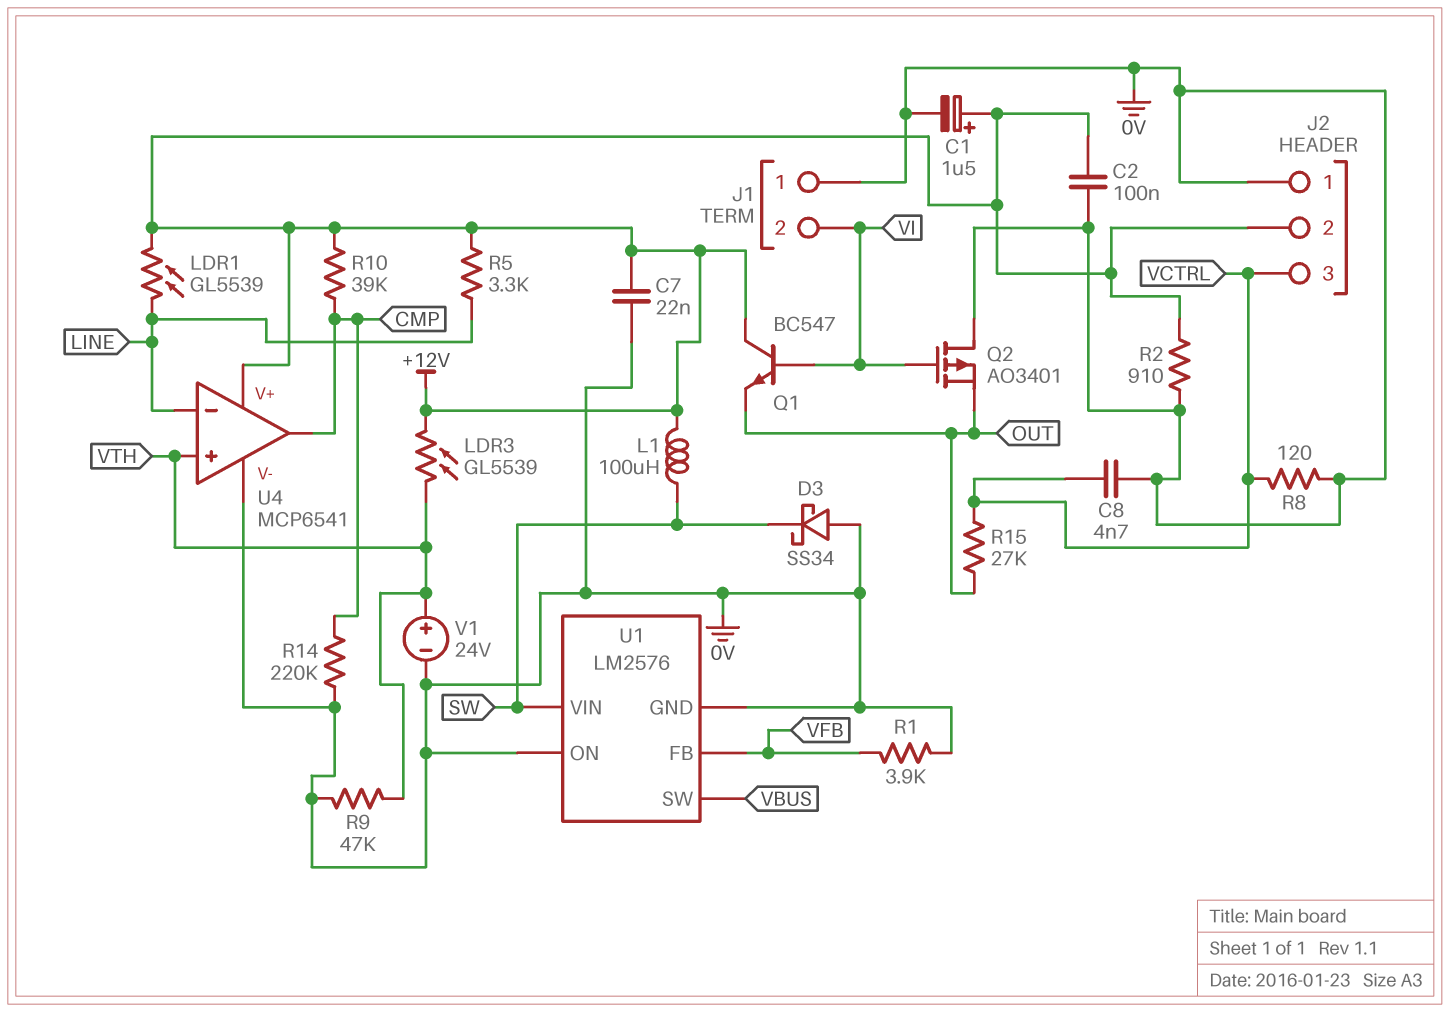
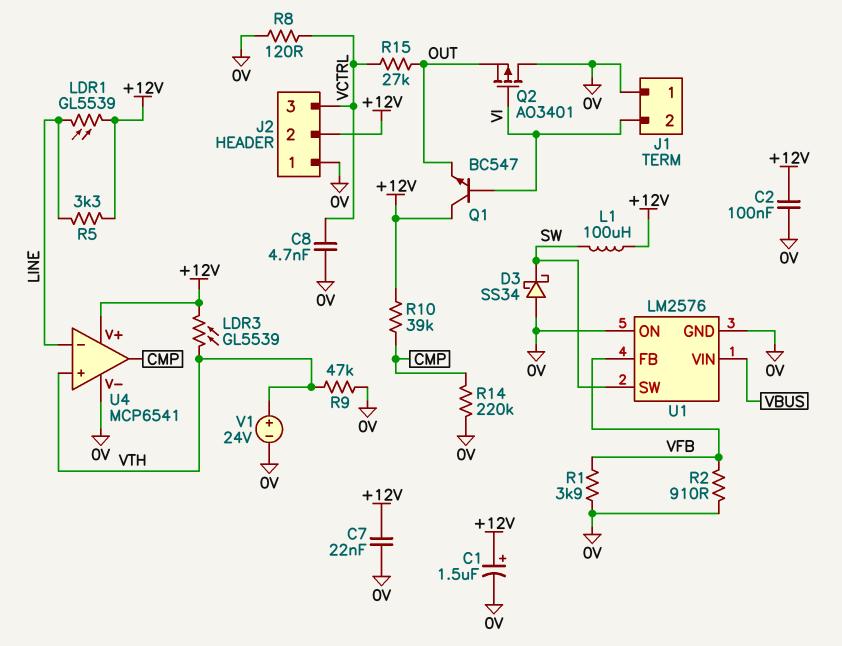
R2: 910 (+12V, 0V) -> 910 (0V, VFB)
U1 pin SW: VBUS -> SW
U1 pin VIN: SW -> VBUS

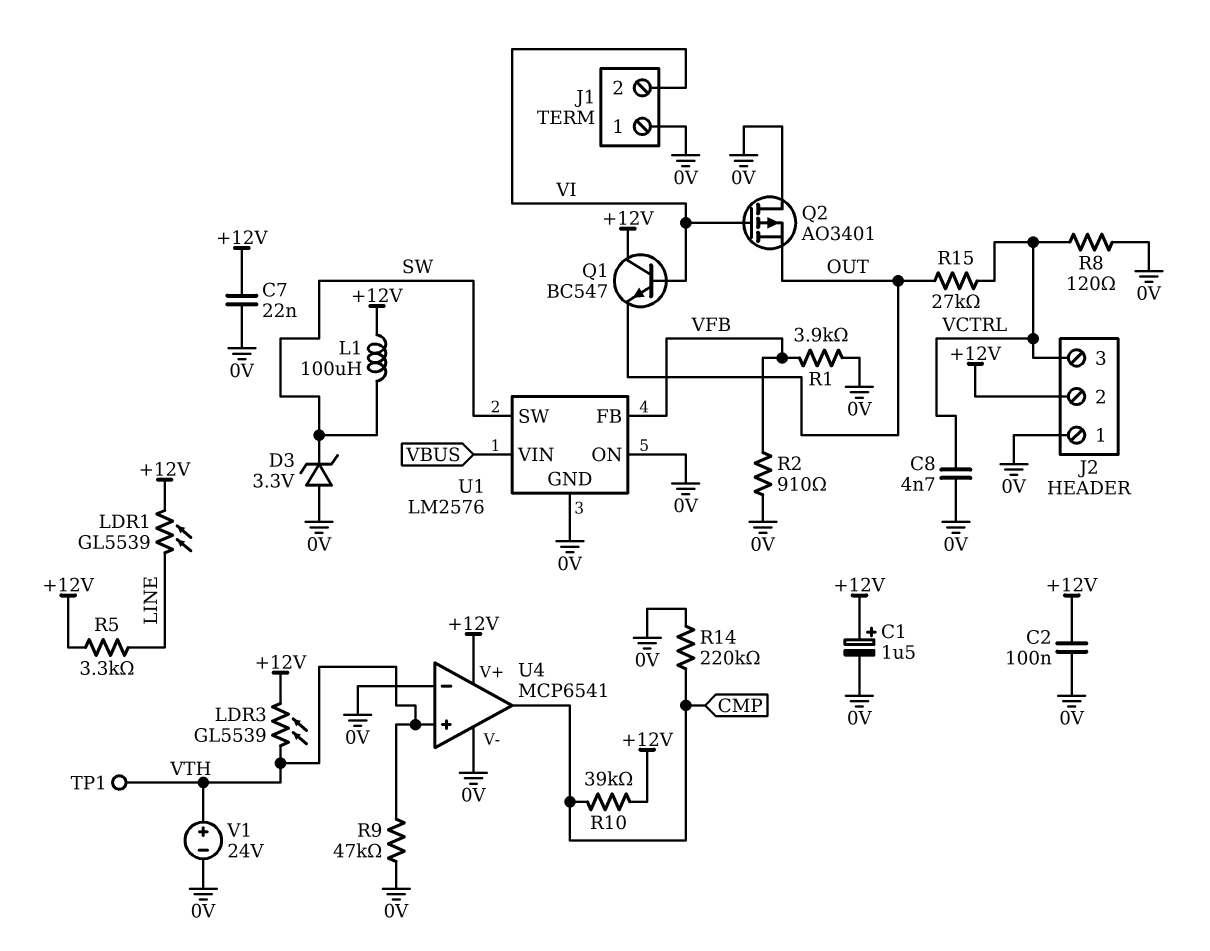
D3: schottky SS34 (A 0V, K SW) -> zener 3.3V (A 0V, K SW)
TP1: none -> test point (VTH)
U4 pin in-: LINE -> 0V

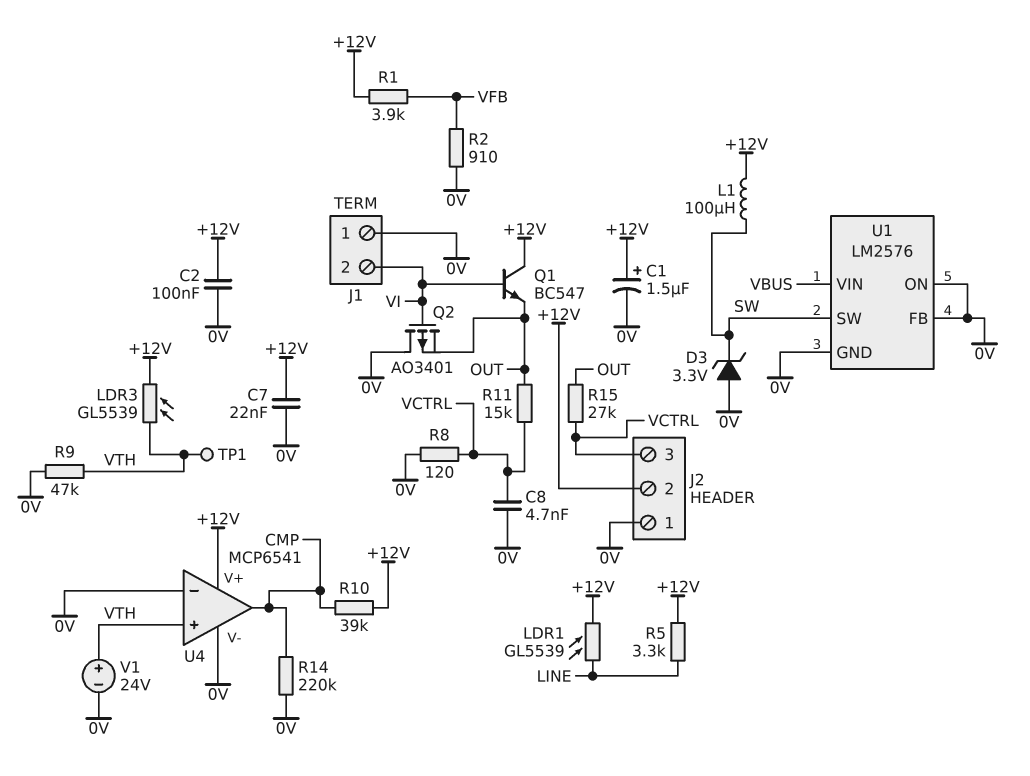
R1: 3.9k (0V, VFB) -> 3.9k (+12V, VFB)
R11: none -> 15k (OUT, VCTRL)
U1 pin FB: VFB -> 0V

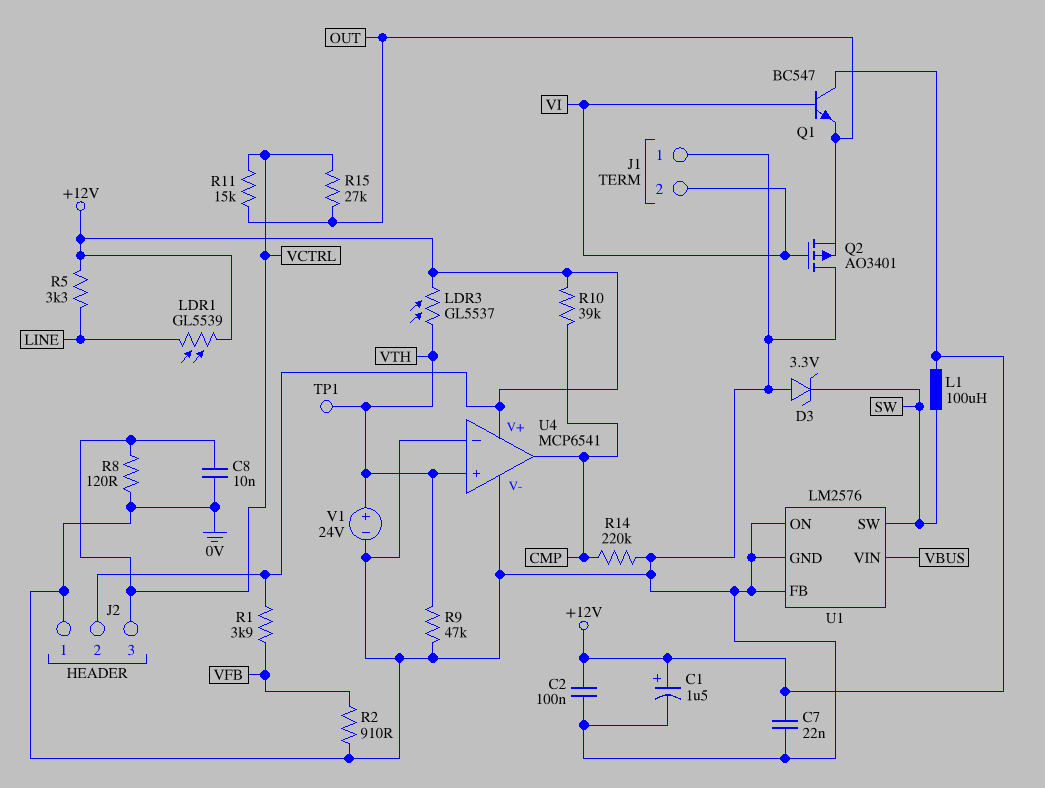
C8: 4.7nF (0V, VCTRL) -> 10nF (0V, VCTRL)
LDR3: GL5539 (+12V, VTH) -> GL5537 (+12V, VTH)

